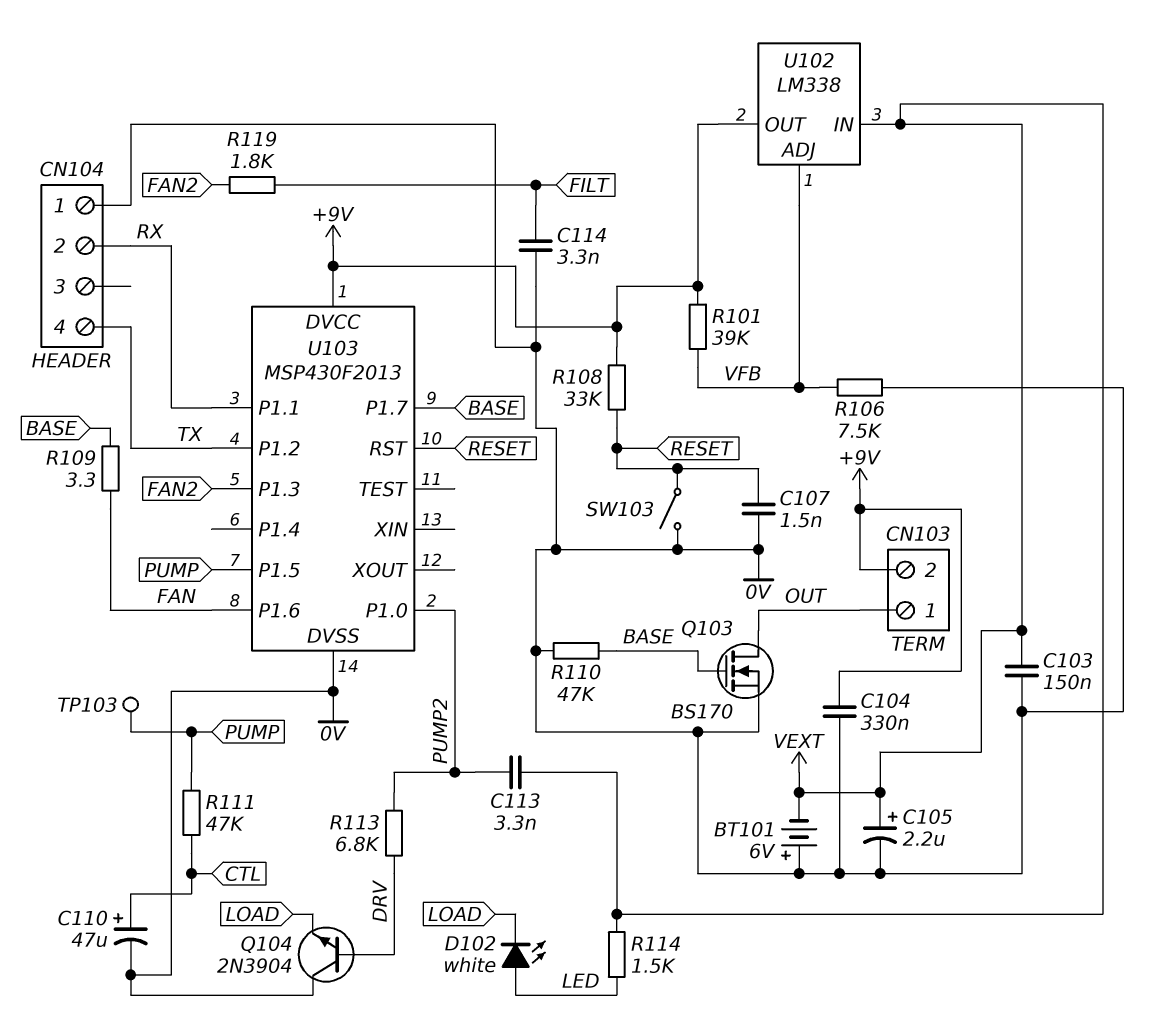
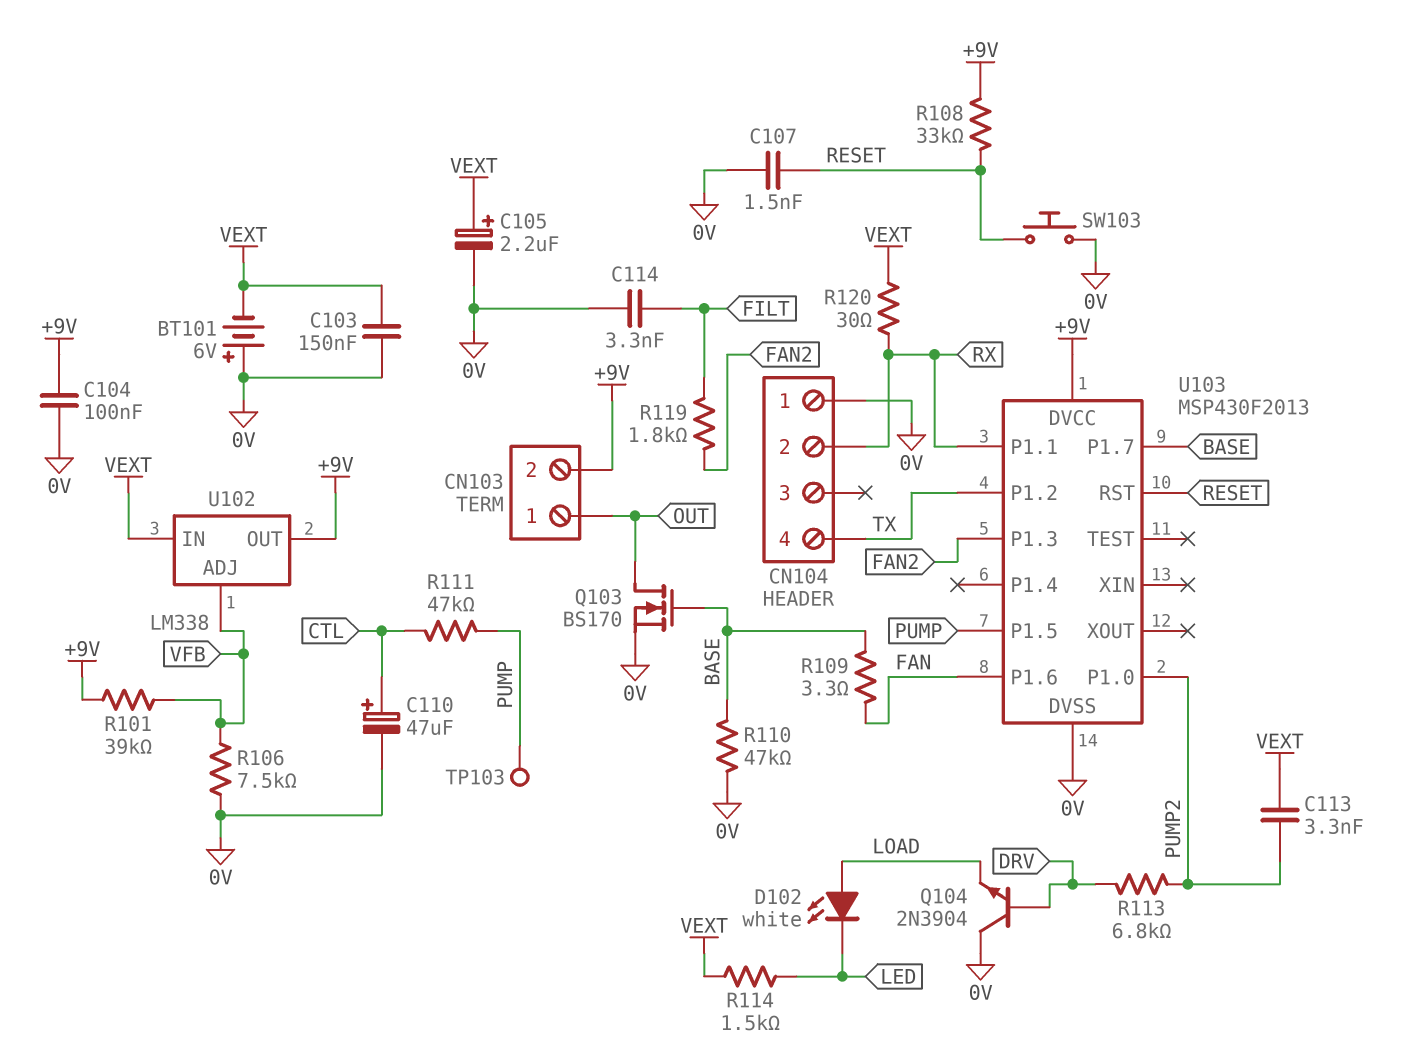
C104: 330nF (+9V, 0V) -> 100nF (+9V, 0V)
D102: LED white (A LED, K LOAD) -> LED white (A LOAD, K LED)
R120: none -> 30 (RX, VEXT)
SW103: switch (0V, RESET) -> button (0V, RESET)

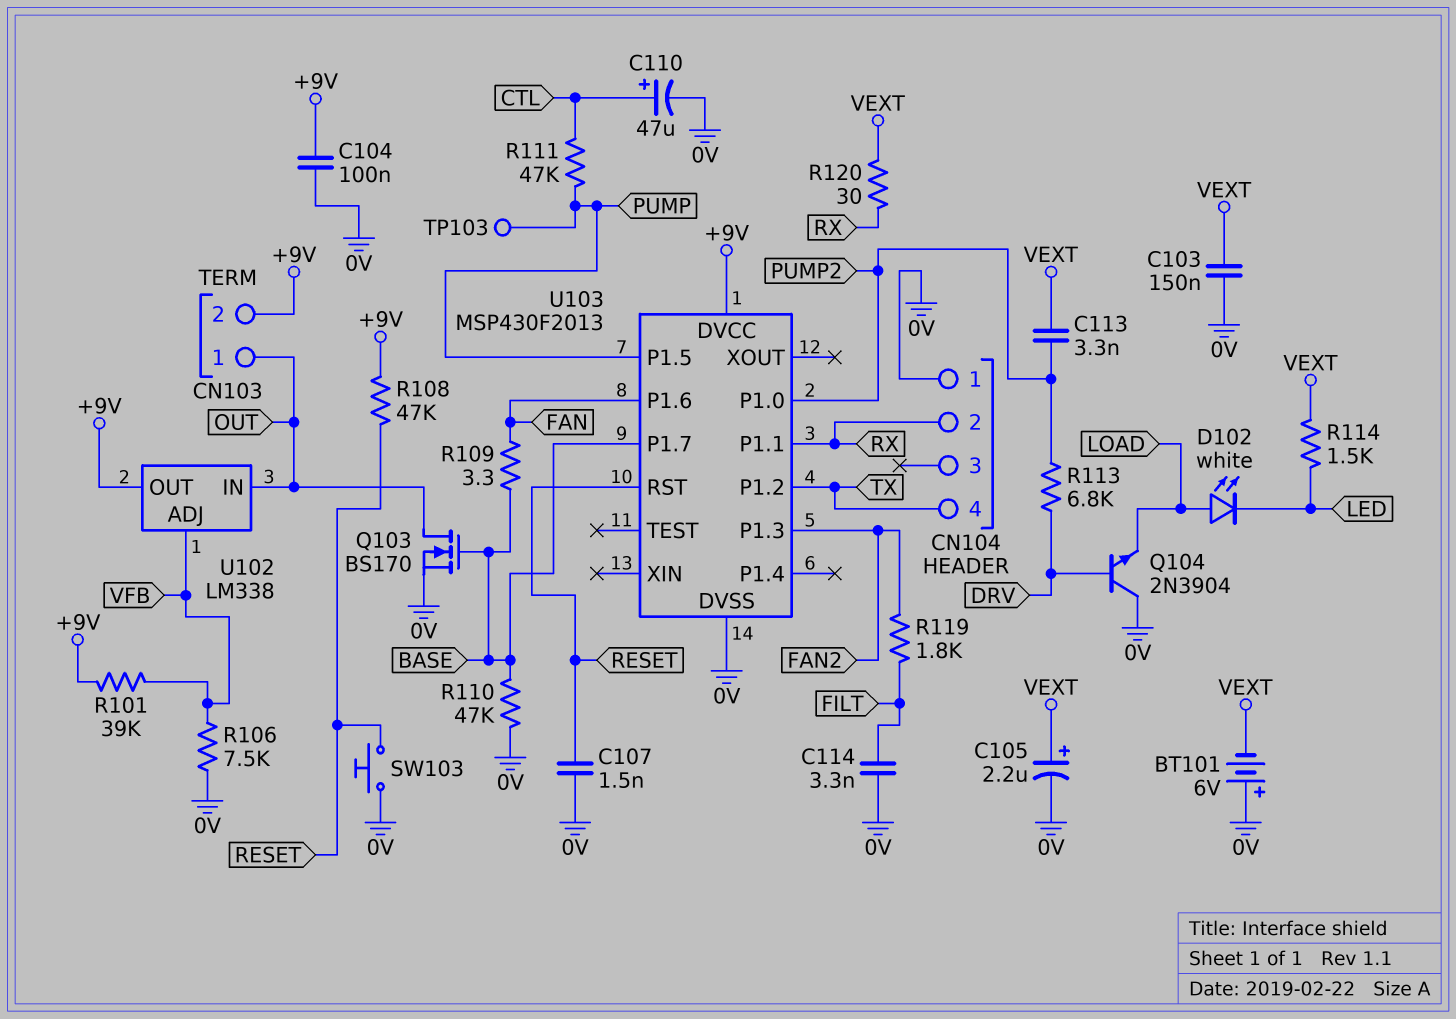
R108: 33k (+9V, RESET) -> 47k (+9V, RESET)
U102 pin IN: VEXT -> OUT

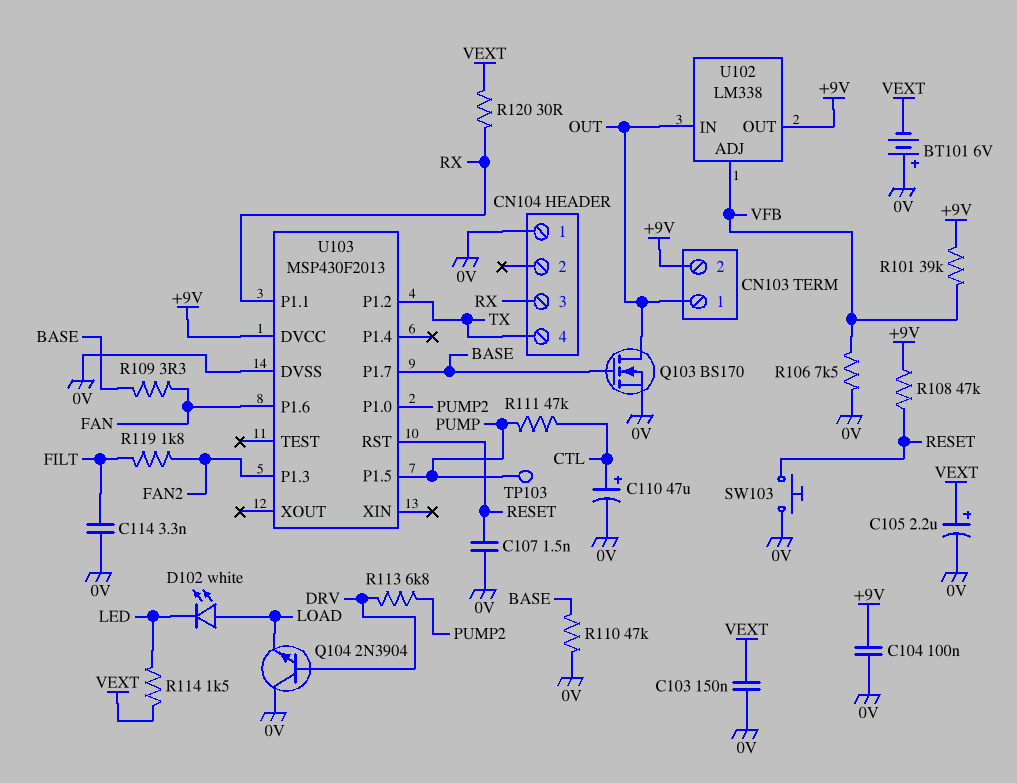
C113: 3.3nF (PUMP2, VEXT) -> none
CN104 pin 2: RX -> none
CN104 pin 3: none -> RX

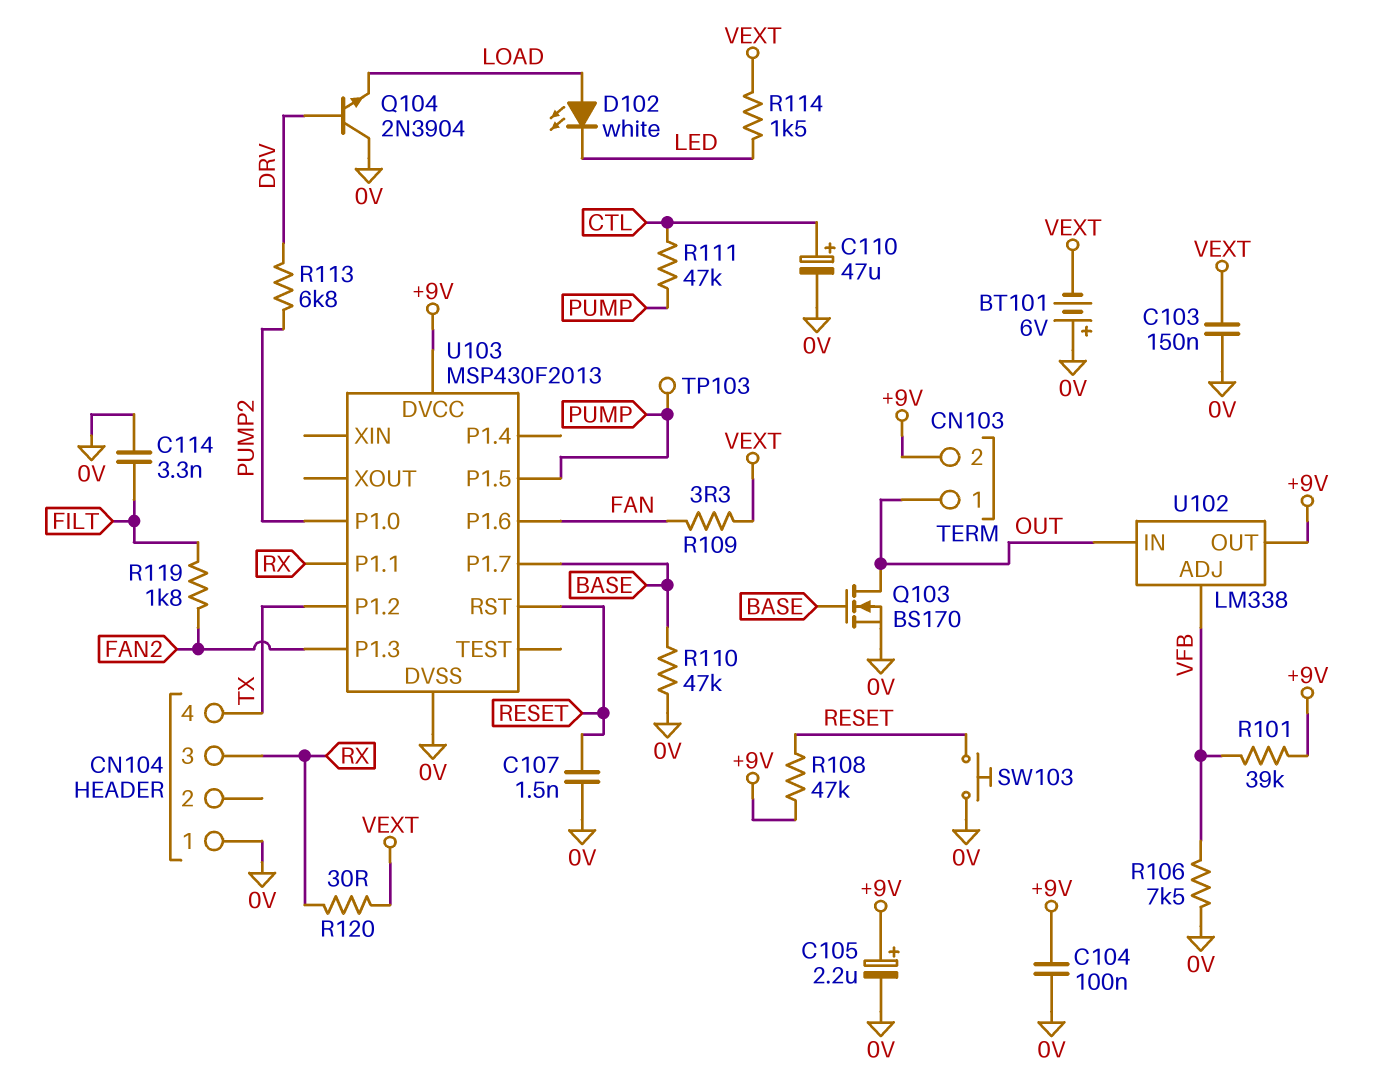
C105: 2.2uF (plus VEXT, minus 0V) -> 2.2uF (plus +9V, minus 0V)
R109: 3.3 (BASE, FAN) -> 3.3 (FAN, VEXT)

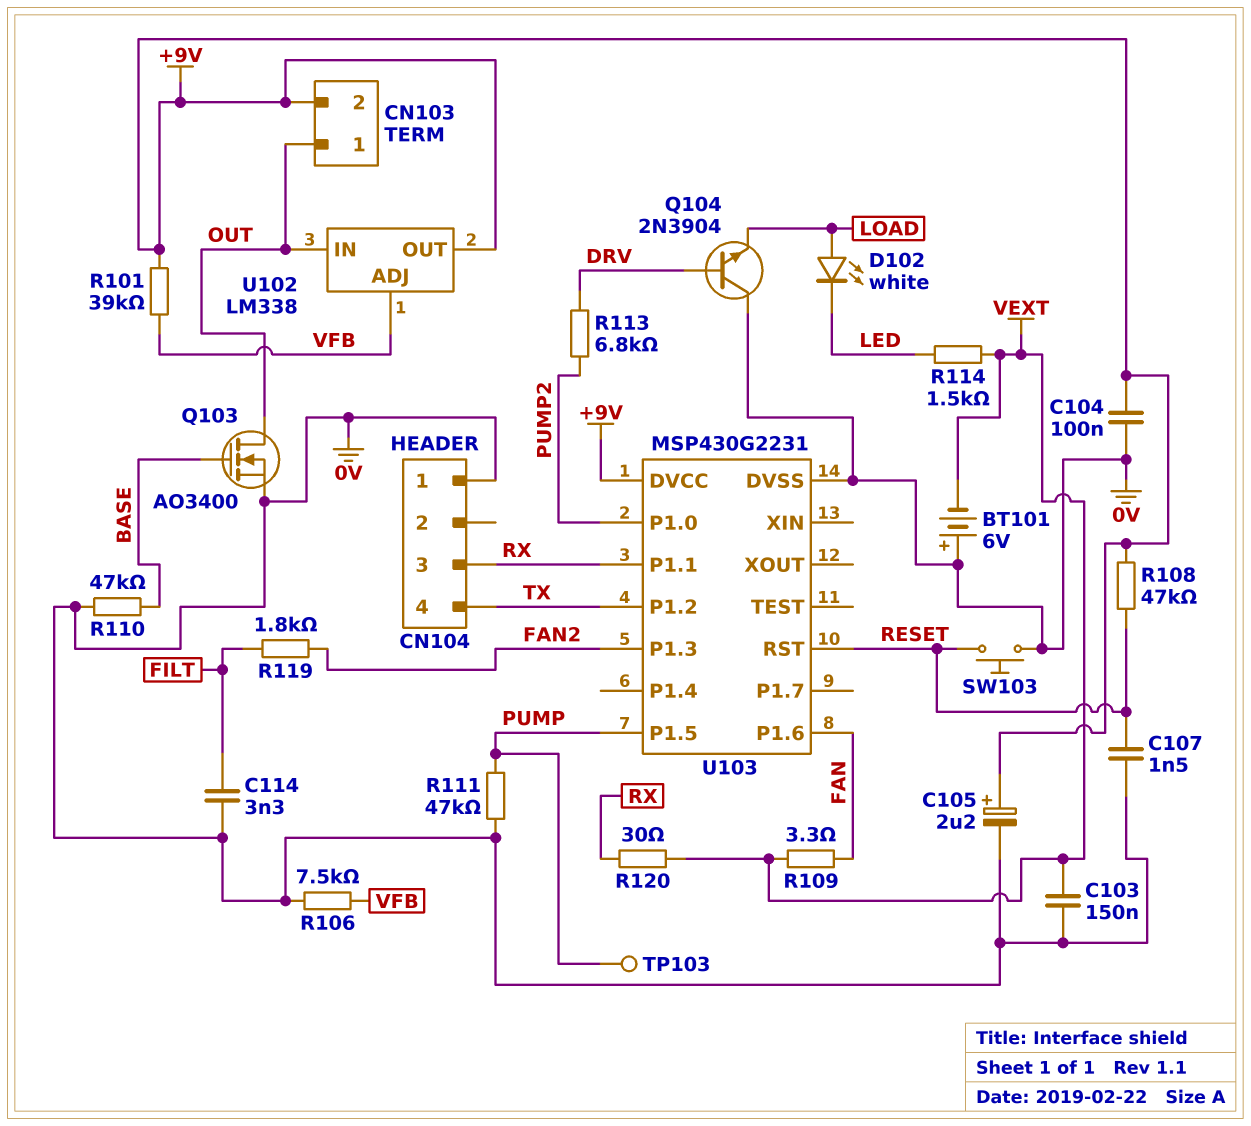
C110: 47uF (plus CTL, minus 0V) -> none
Q103: NMOS BS170 (G BASE, D OUT, S 0V) -> NMOS AO3400 (G BASE, D OUT, S 0V)
R111: 47k (CTL, PUMP) -> 47k (0V, PUMP)
U103: MSP430F2013 -> MSP430G2231
U103 pin P1.7: BASE -> none

